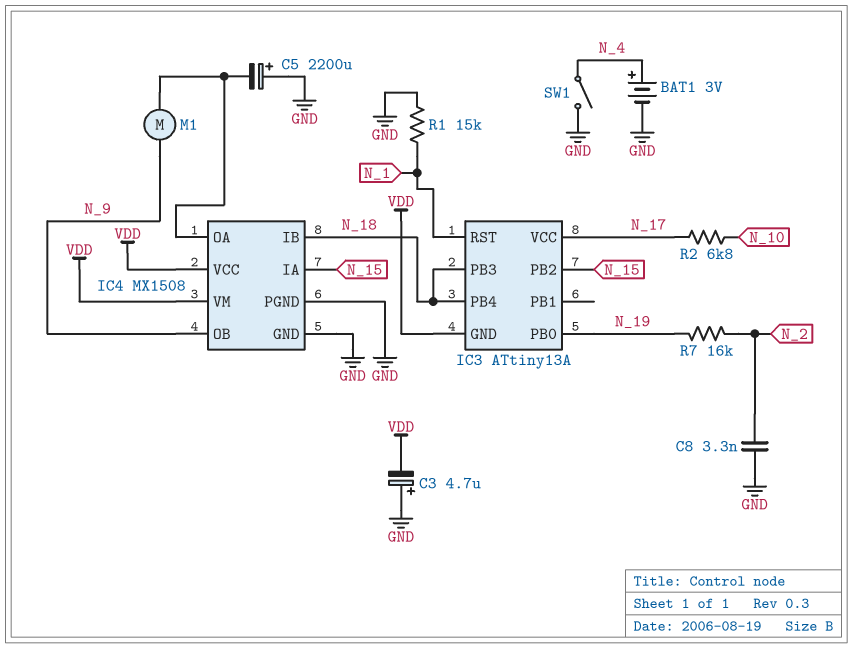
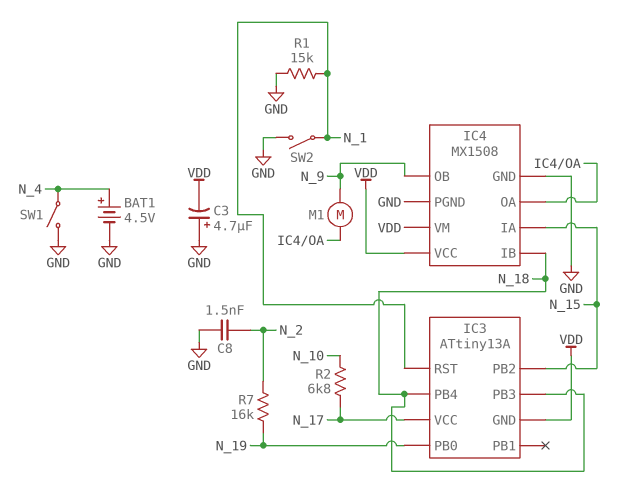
BAT1: 3V (plus N_4, minus GND) -> 4.5V (plus N_4, minus GND)
C5: 2200uF (plus GND, minus IC4/OA) -> none
C8: 3.3nF (GND, N_2) -> 1.5nF (GND, N_2)
SW2: none -> switch (GND, N_1)

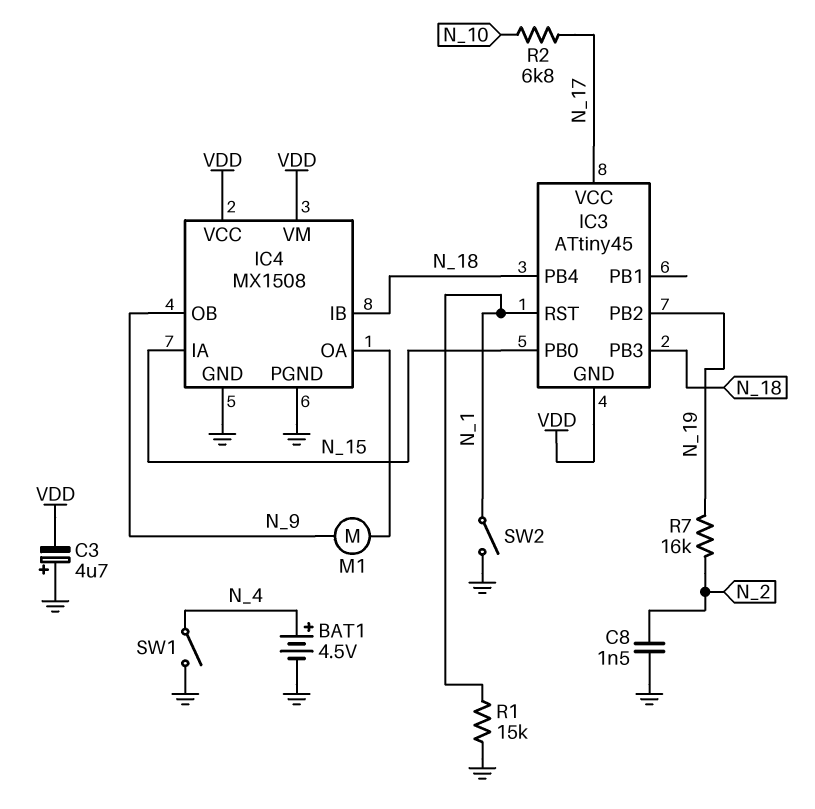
IC3: ATtiny13A -> ATtiny45
IC3 pin PB0: N_19 -> N_15
IC3 pin PB2: N_15 -> N_19

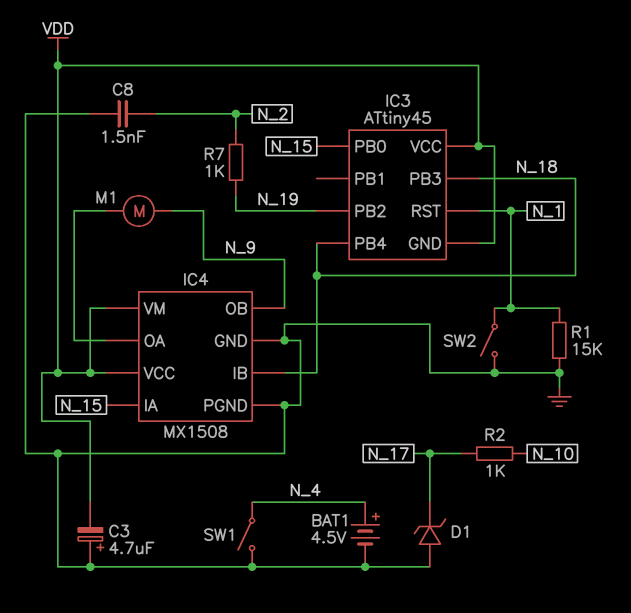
D1: none -> zener (A GND, K N_17)
IC3 pin VCC: N_17 -> VDD
R2: 6.8k (N_10, N_17) -> 1k (N_10, N_17)
R7: 16k (N_2, N_19) -> 1k (N_2, N_19)

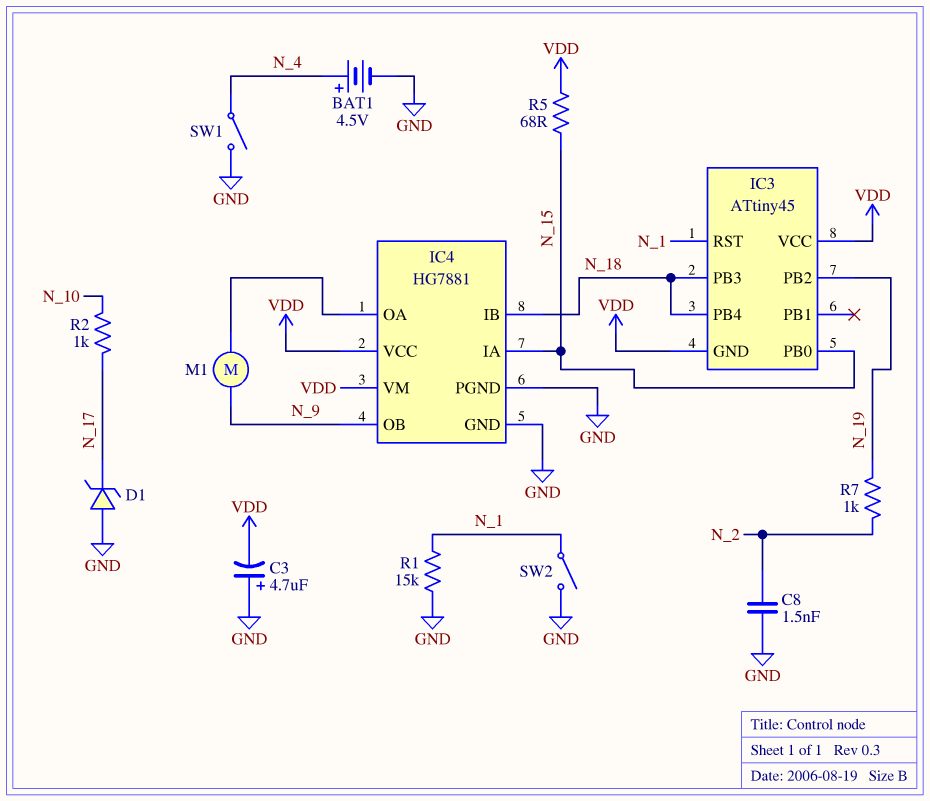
IC4: MX1508 -> HG7881
R5: none -> 68 (N_15, VDD)

